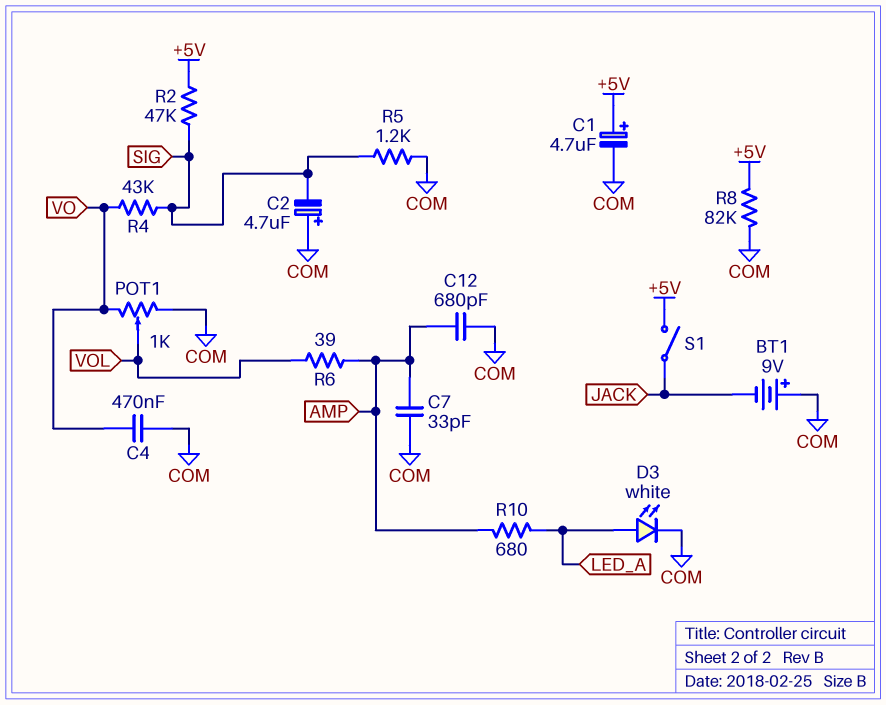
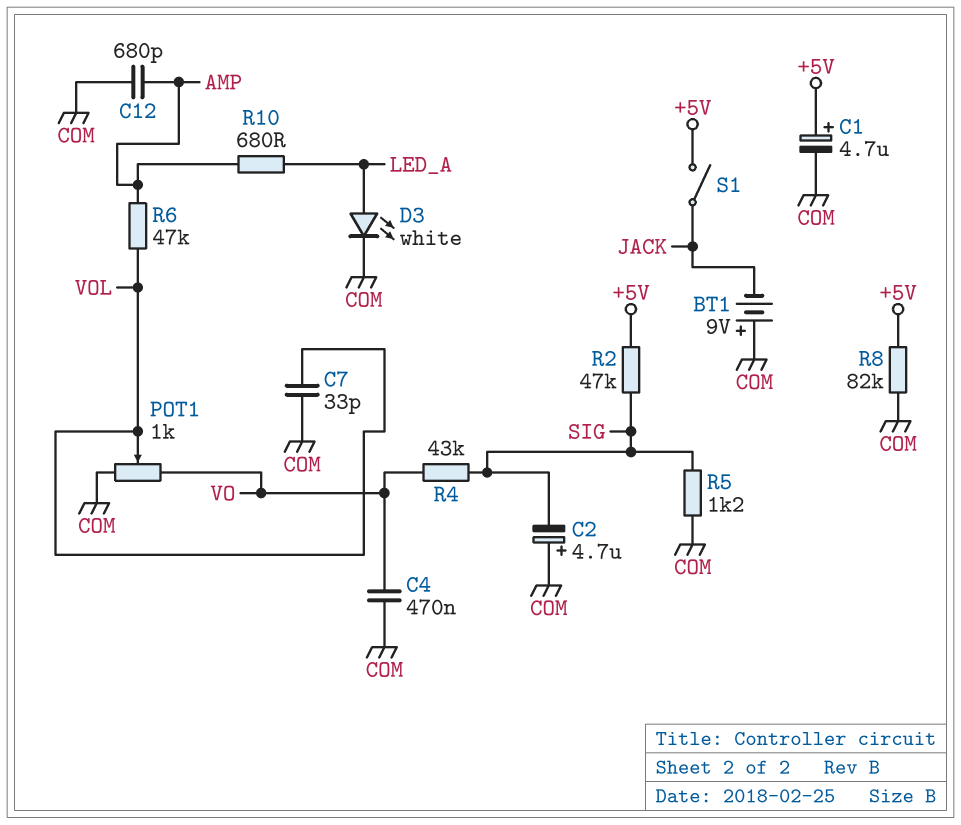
C7: 33pF (AMP, COM) -> 33pF (COM, VOL)
R6: 39 (AMP, VOL) -> 47k (AMP, VOL)

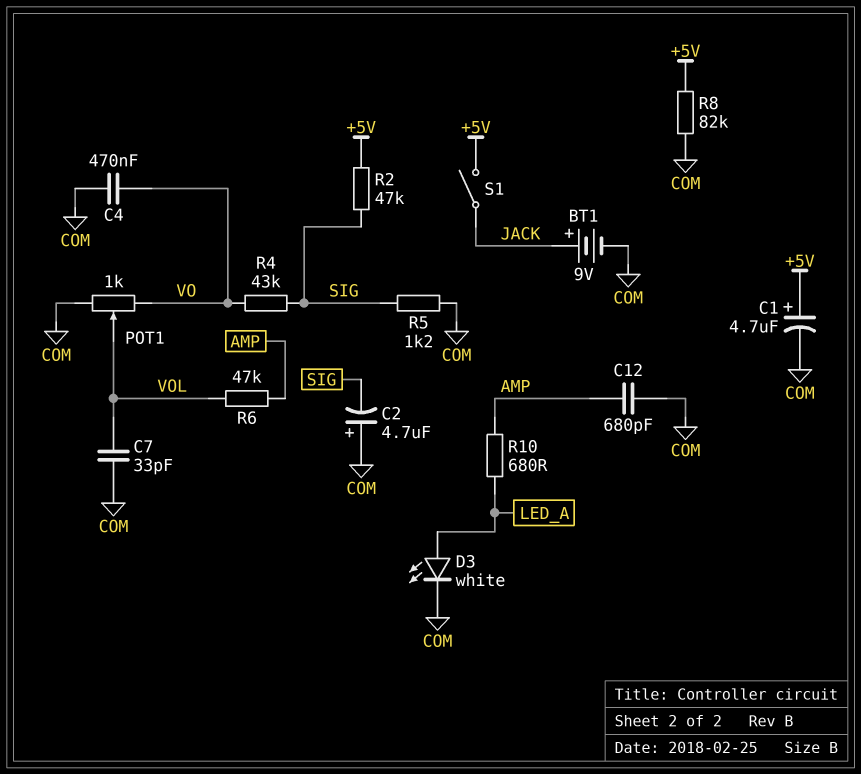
BT1: 9V (plus COM, minus JACK) -> 9V (plus JACK, minus COM)

